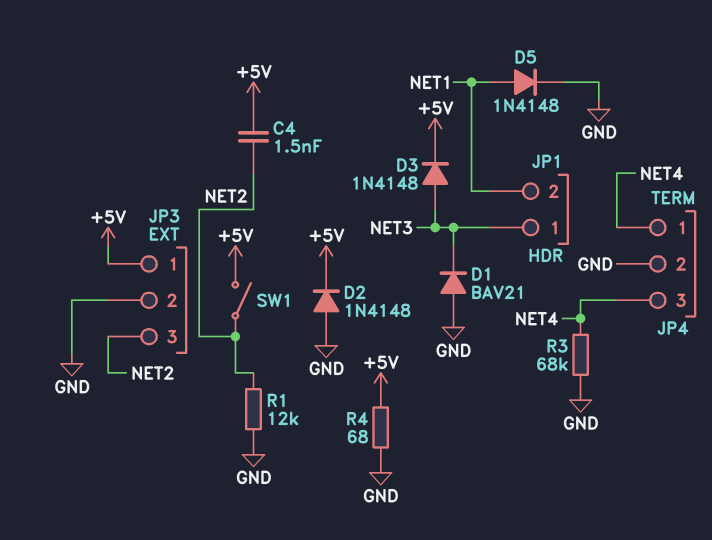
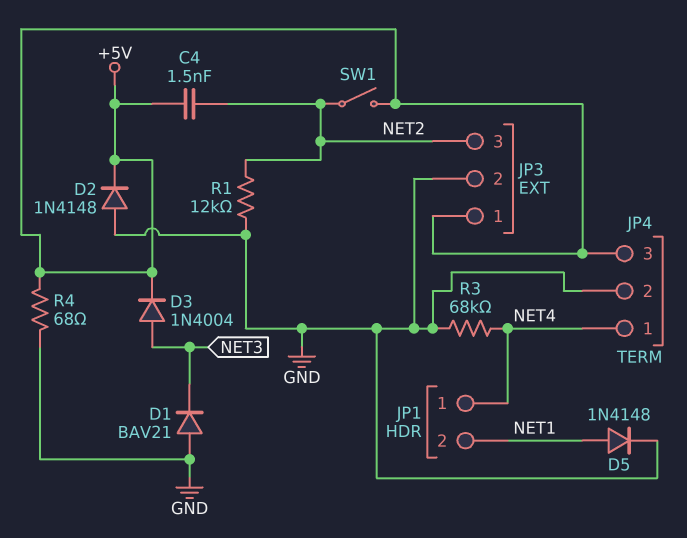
D3: diode 1N4148 (A NET3, K +5V) -> diode 1N4004 (A NET3, K +5V)
JP1 pin 1: NET3 -> NET4
JP4 pin 3: NET4 -> +5V

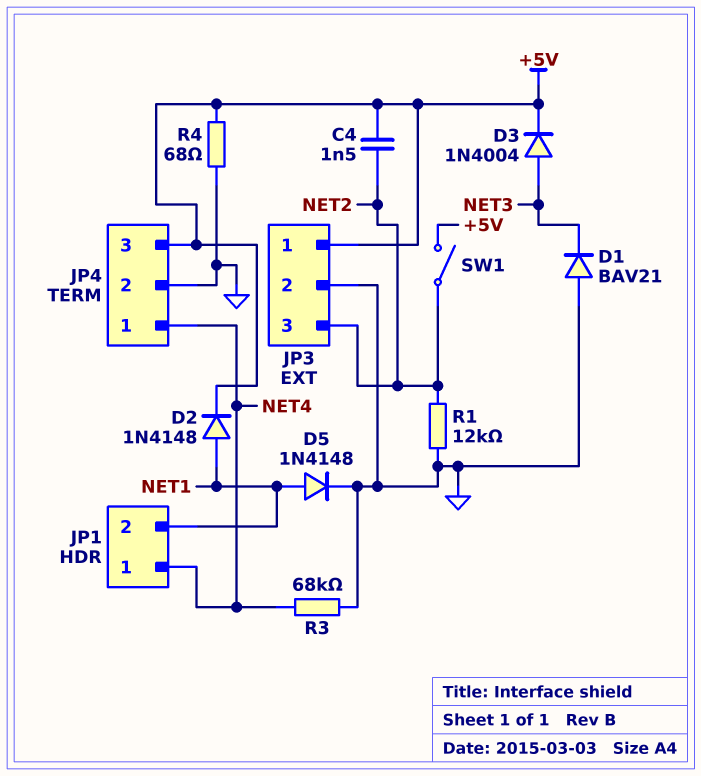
D2: diode 1N4148 (A GND, K +5V) -> diode 1N4148 (A NET1, K +5V)

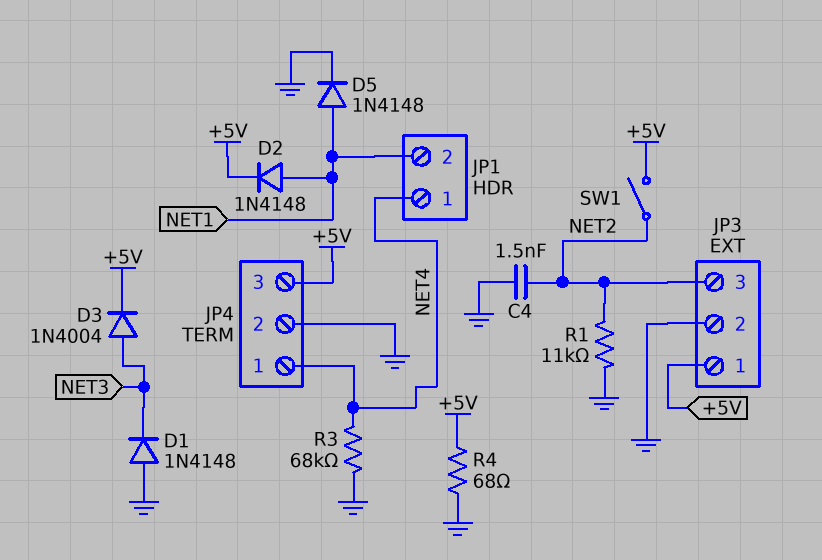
C4: 1.5nF (+5V, NET2) -> 1.5nF (GND, NET2)
D1: diode BAV21 (A GND, K NET3) -> diode 1N4148 (A GND, K NET3)
R1: 12k (GND, NET2) -> 11k (GND, NET2)

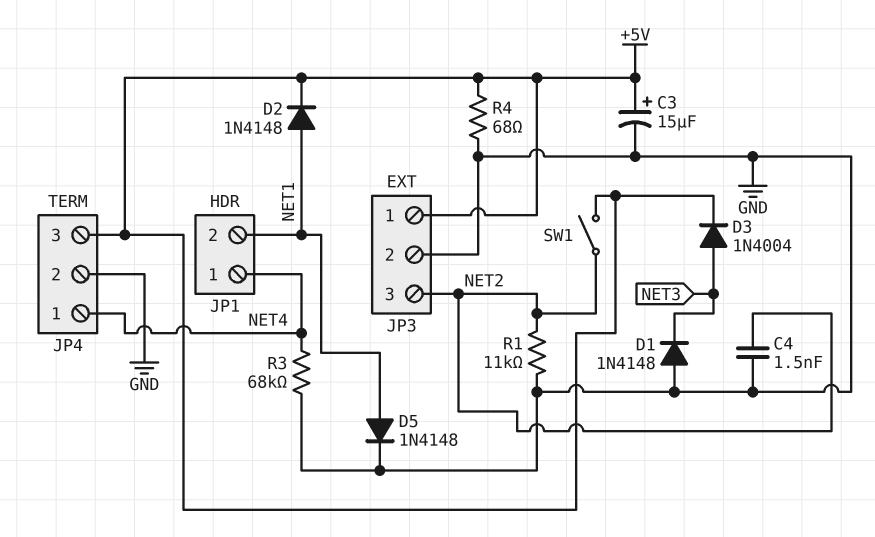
C3: none -> 15uF (plus +5V, minus GND)

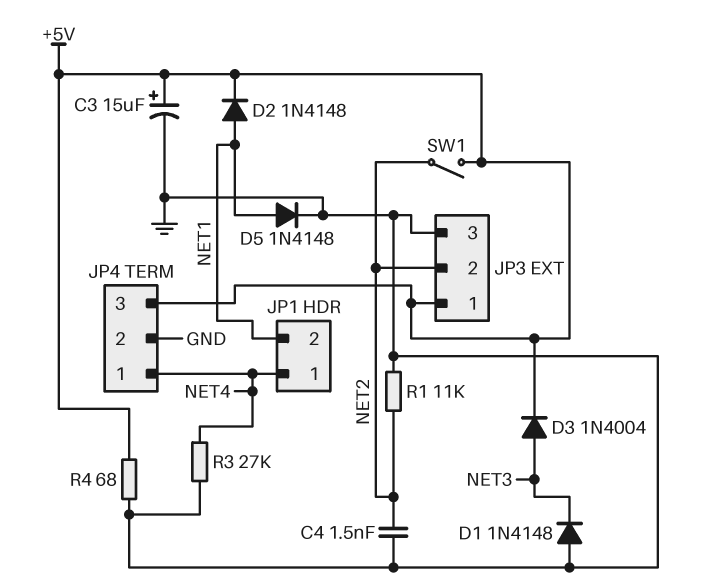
JP3 pin 2: GND -> NET2
JP3 pin 3: NET2 -> GND
R3: 68k (GND, NET4) -> 27k (GND, NET4)

